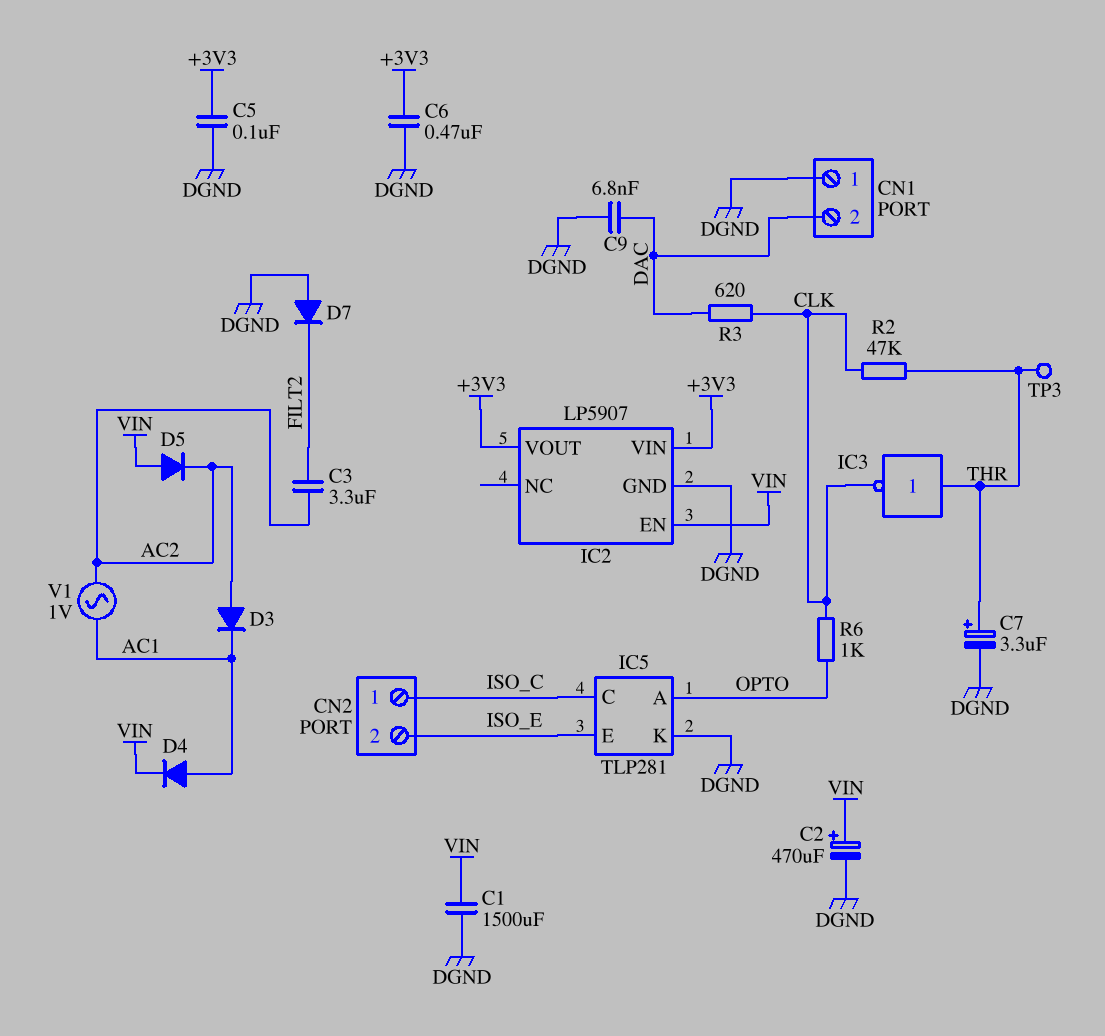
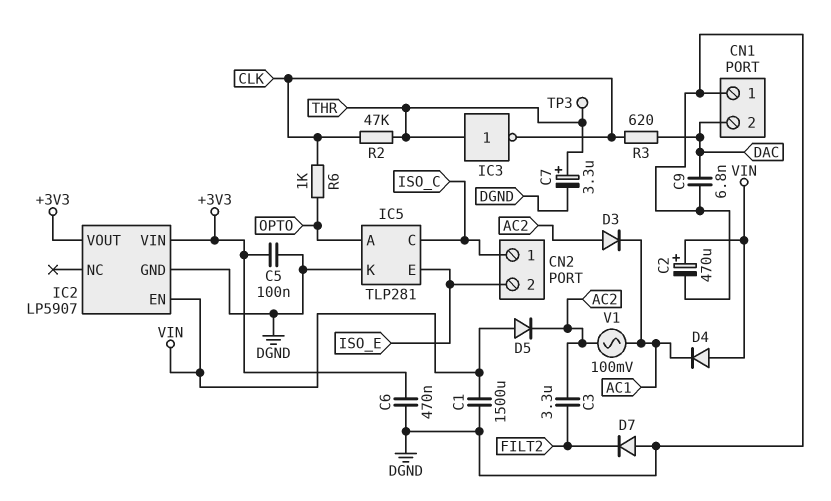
D4: diode (A AC1, K VIN) -> diode (A VIN, K AC1)
V1: AC 1V (AC1, AC2) -> AC 100mV (AC1, AC2)

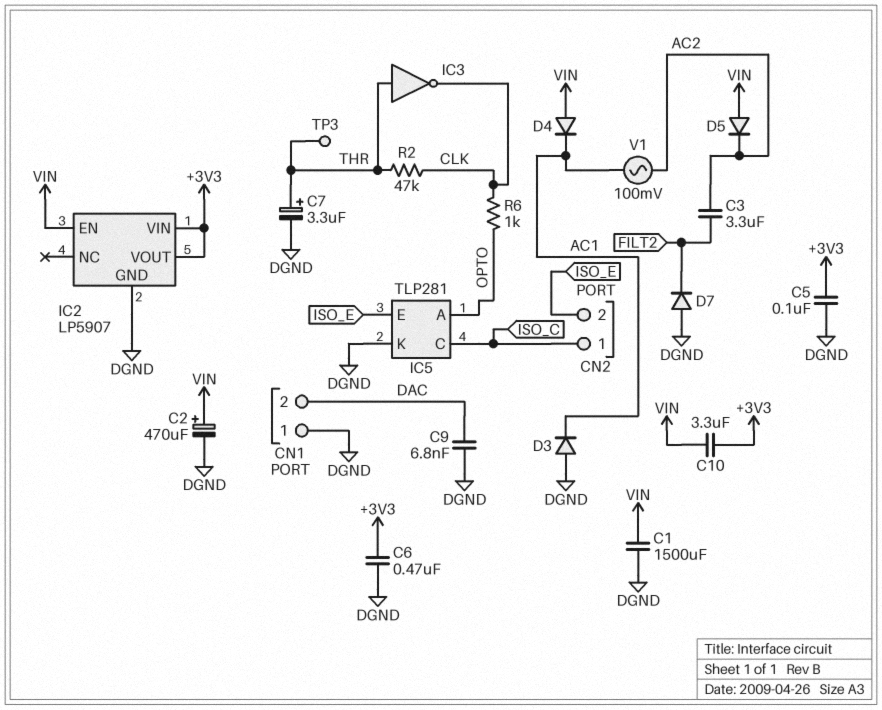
C10: none -> 3.3uF (+3V3, VIN)
D3: diode (A AC2, K AC1) -> diode (A DGND, K AC1)
R3: 620 (CLK, DAC) -> none

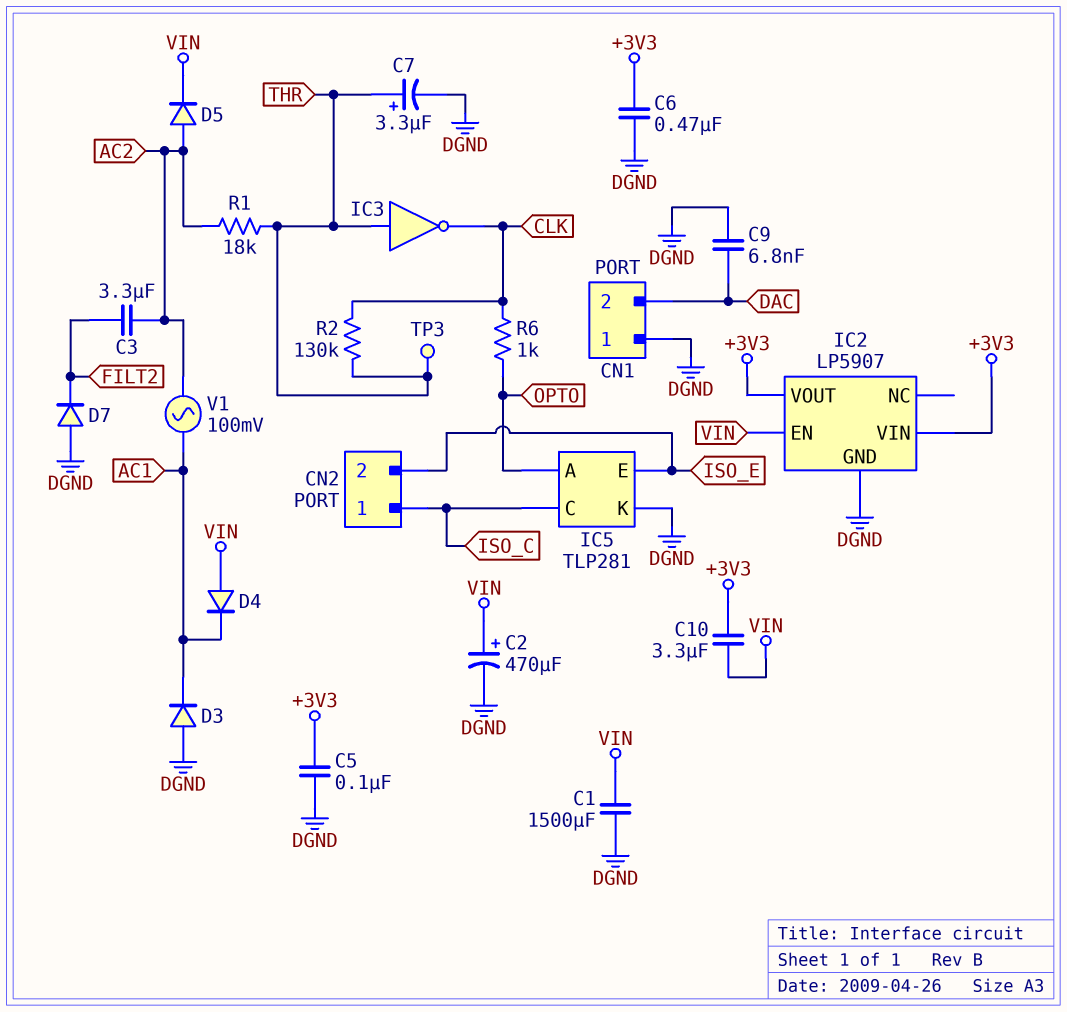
D5: diode (A VIN, K AC2) -> diode (A AC2, K VIN)
R1: none -> 18k (AC2, THR)
R2: 47k (CLK, THR) -> 130k (CLK, THR)

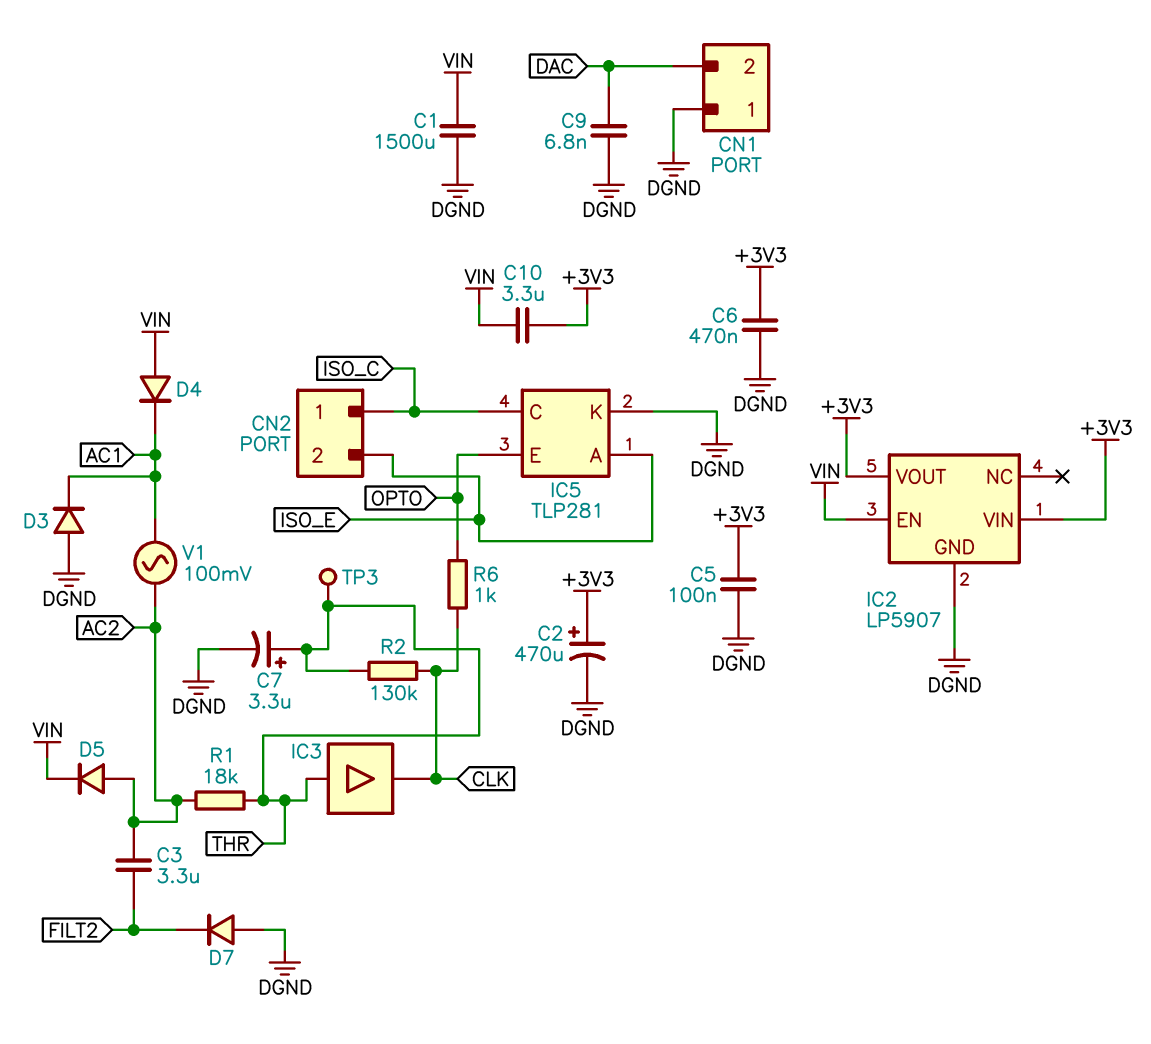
C2: 470uF (plus VIN, minus DGND) -> 470uF (plus +3V3, minus DGND)
IC3: NOT (in THR, out CLK) -> buffer (in THR, out CLK)
IC5 pin A: OPTO -> ISO_E
IC5 pin E: ISO_E -> OPTO

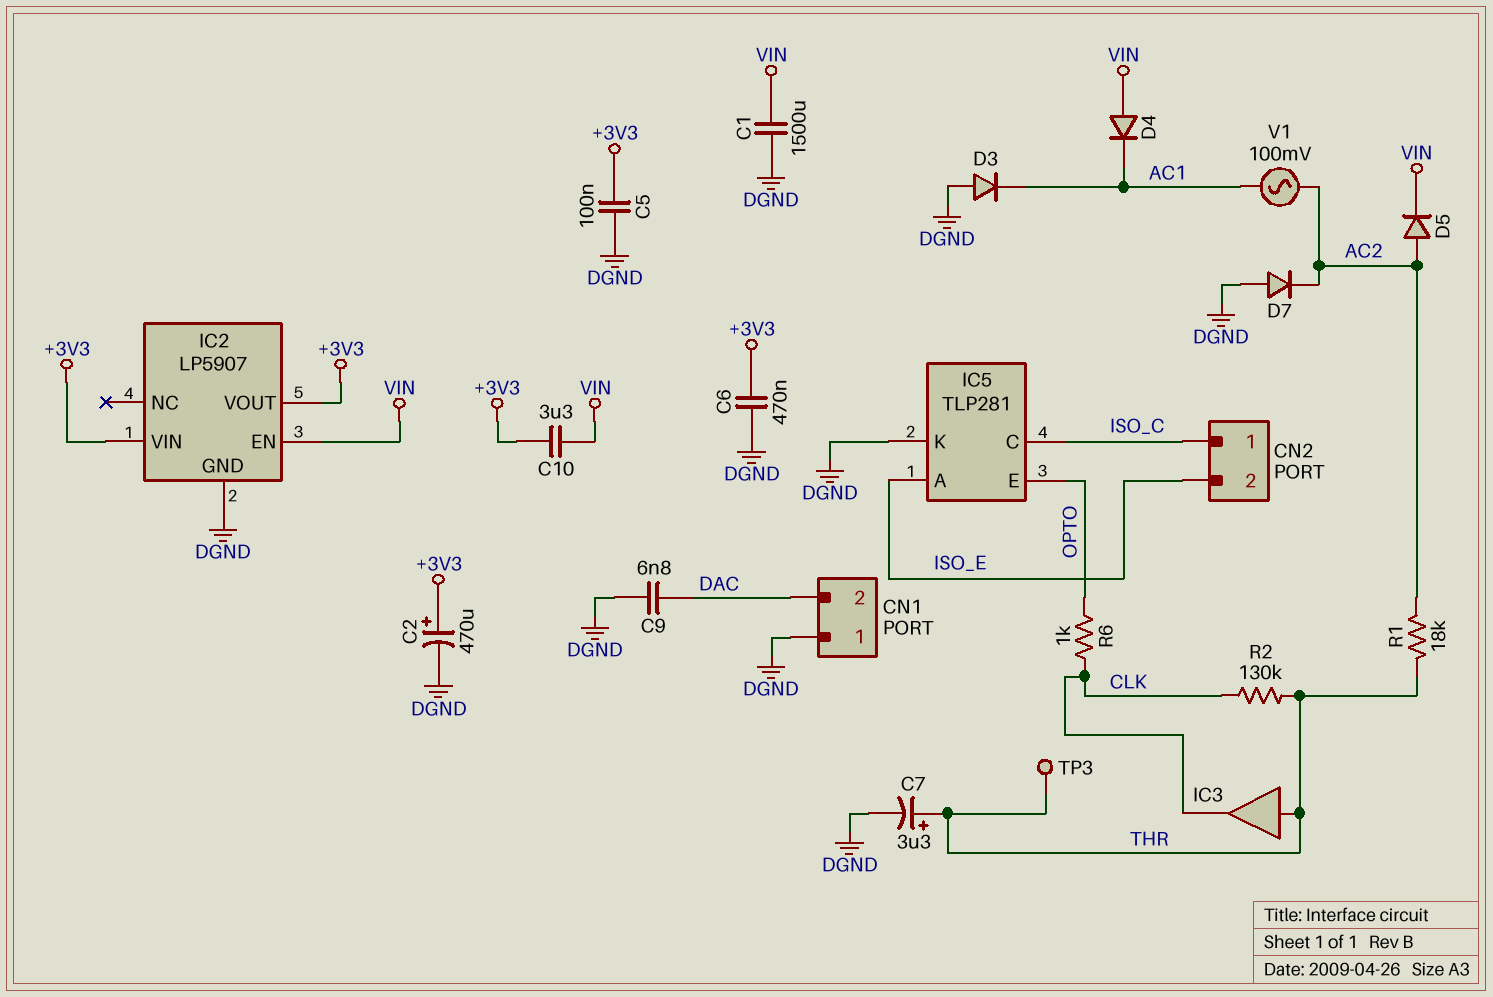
C3: 3.3uF (AC2, FILT2) -> none
D7: diode (A DGND, K FILT2) -> diode (A DGND, K AC2)

